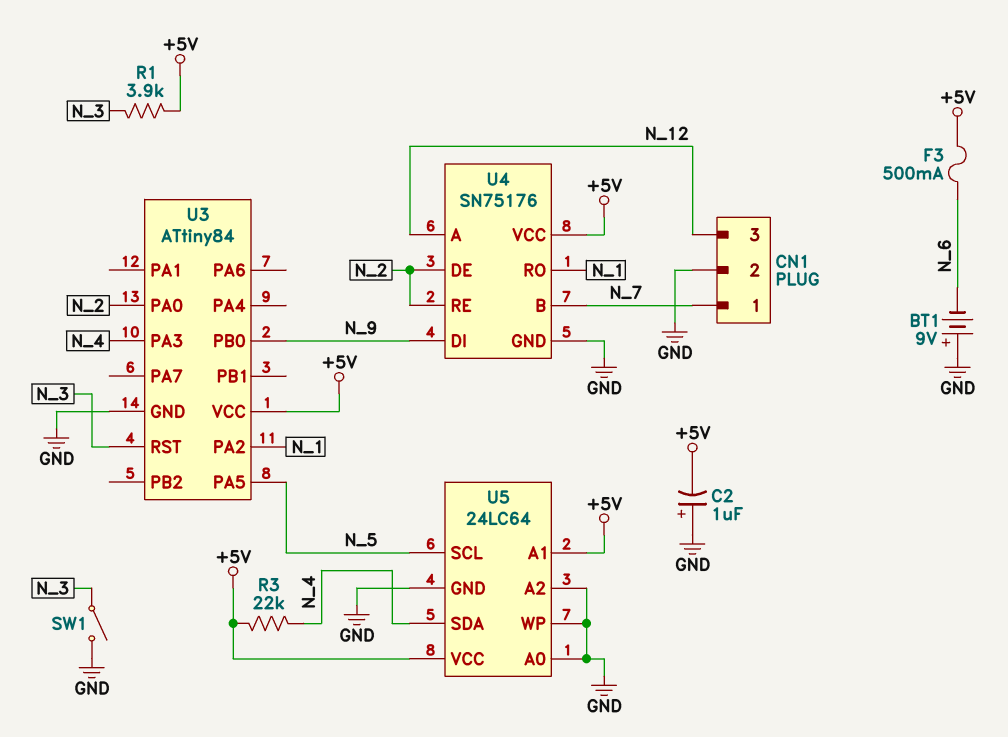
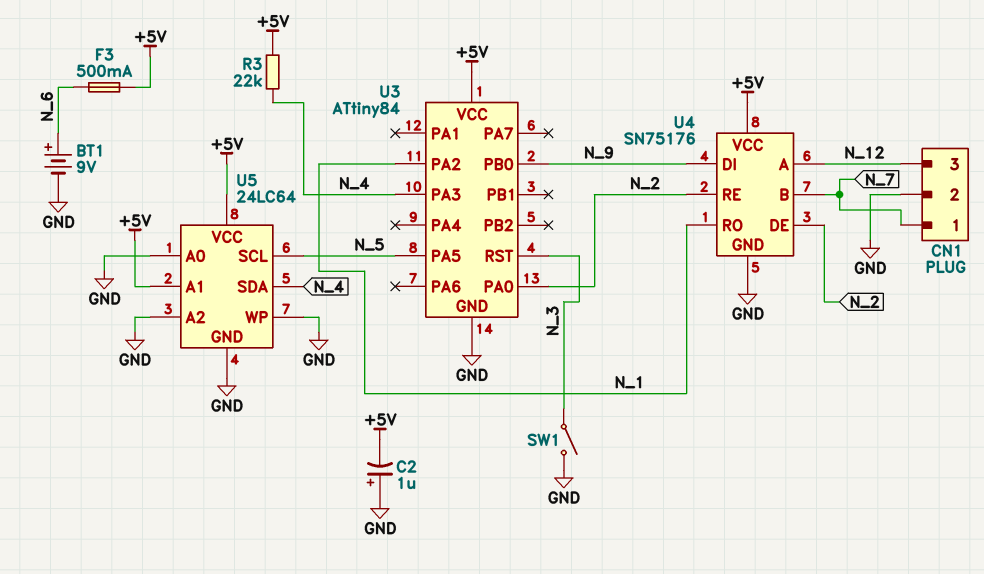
BT1: 9V (plus GND, minus N_6) -> 9V (plus N_6, minus GND)
R1: 3.9k (+5V, N_3) -> none

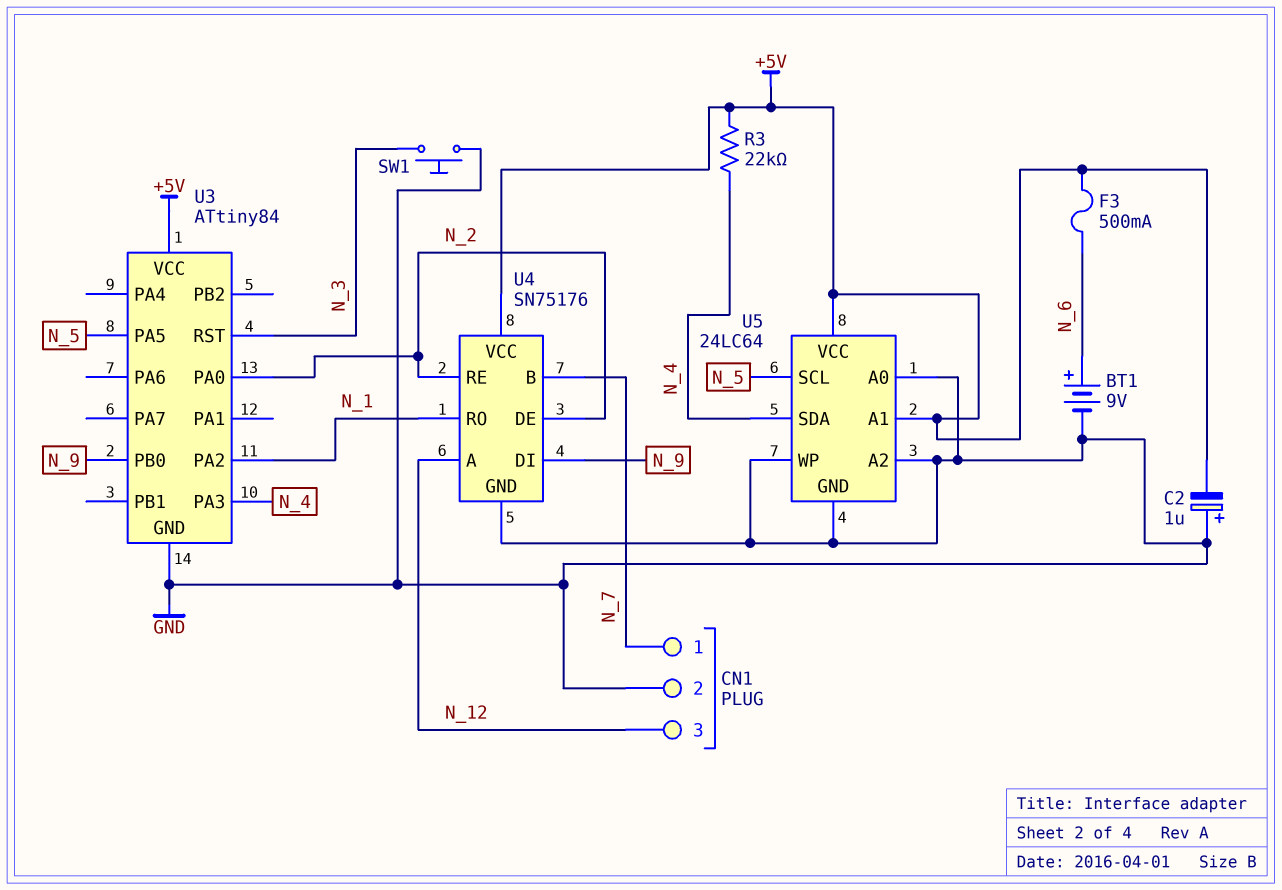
SW1: switch (GND, N_3) -> button (GND, N_3)

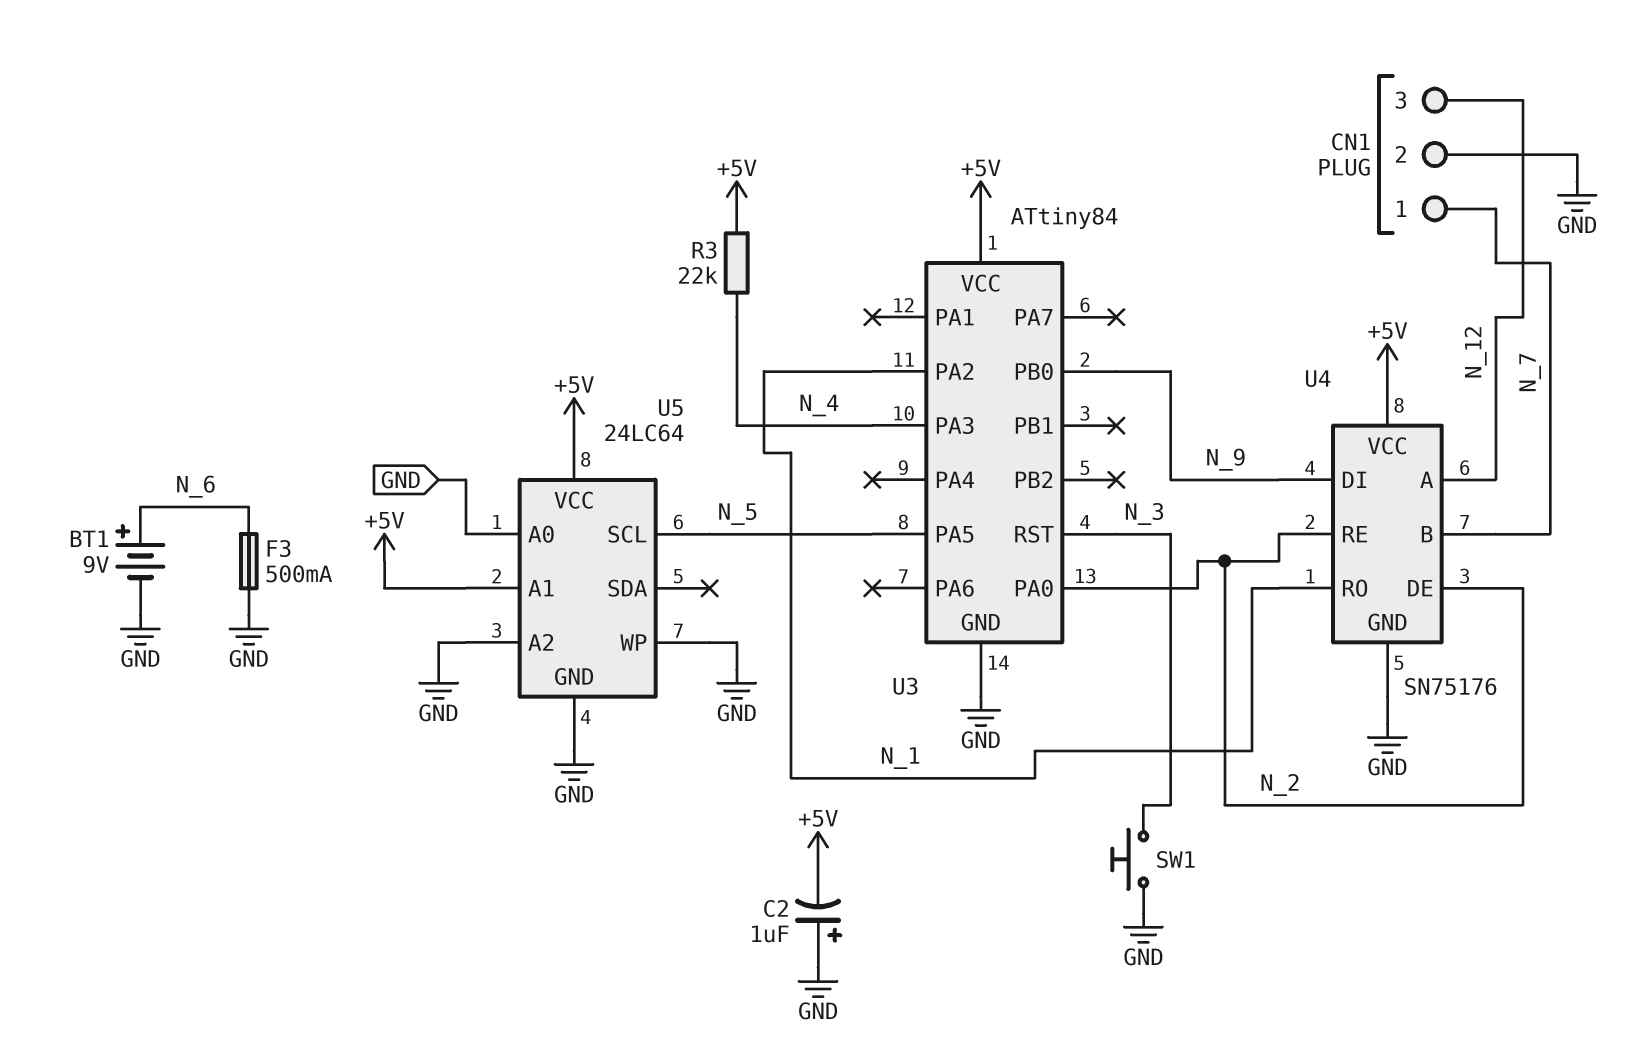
F3: 500mA (+5V, N_6) -> 500mA (GND, N_6)
U5 pin SDA: N_4 -> none

